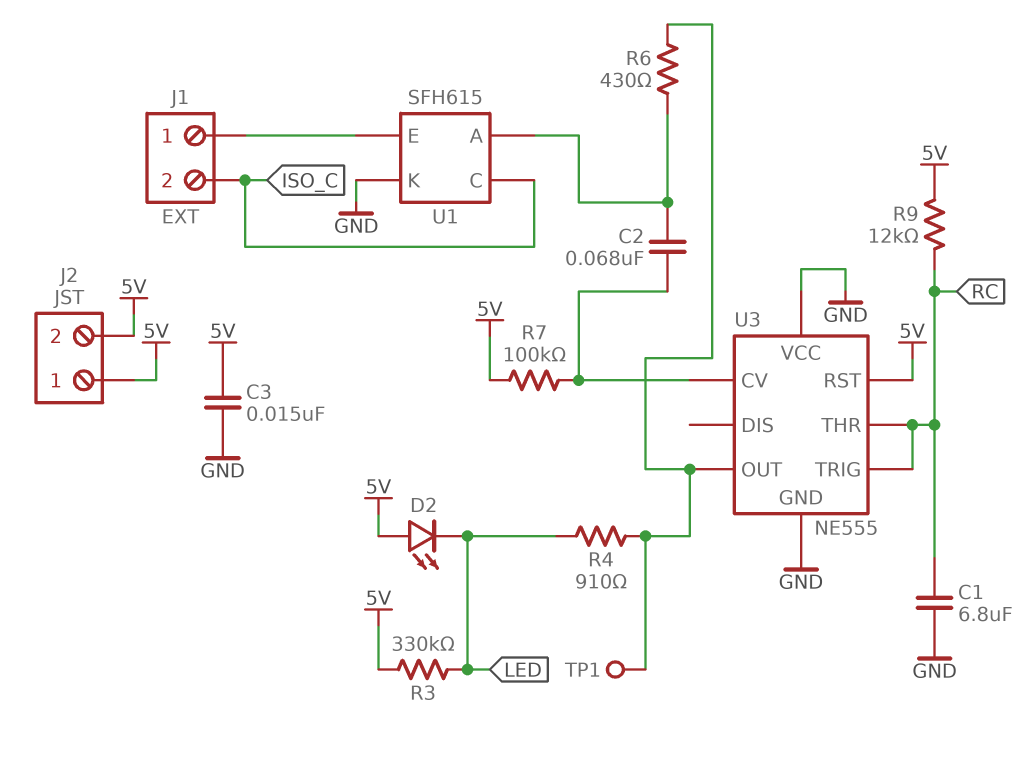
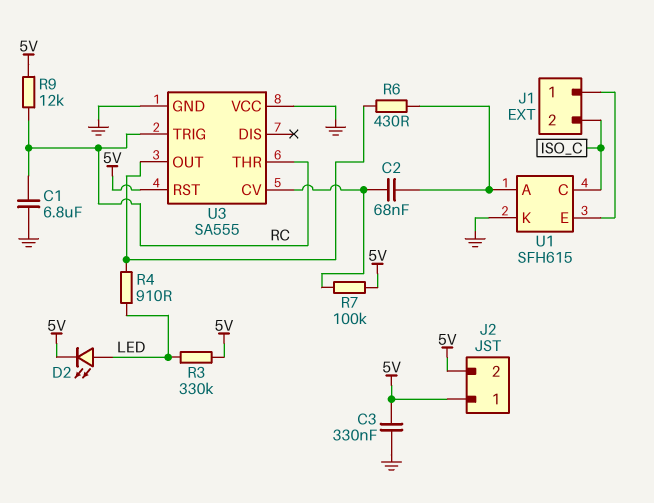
C3: 15nF (5V, GND) -> 330nF (5V, GND)
D2: LED (A 5V, K LED) -> LED (A LED, K 5V)
TP1: test point (U3/OUT) -> none
U3: NE555 -> SA555

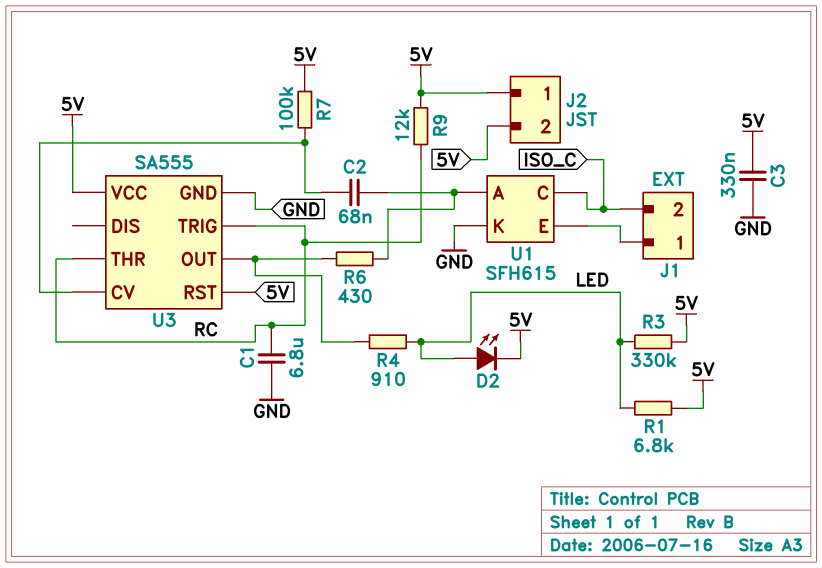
R1: none -> 6.8k (5V, LED)
U3 pin VCC: GND -> 5V

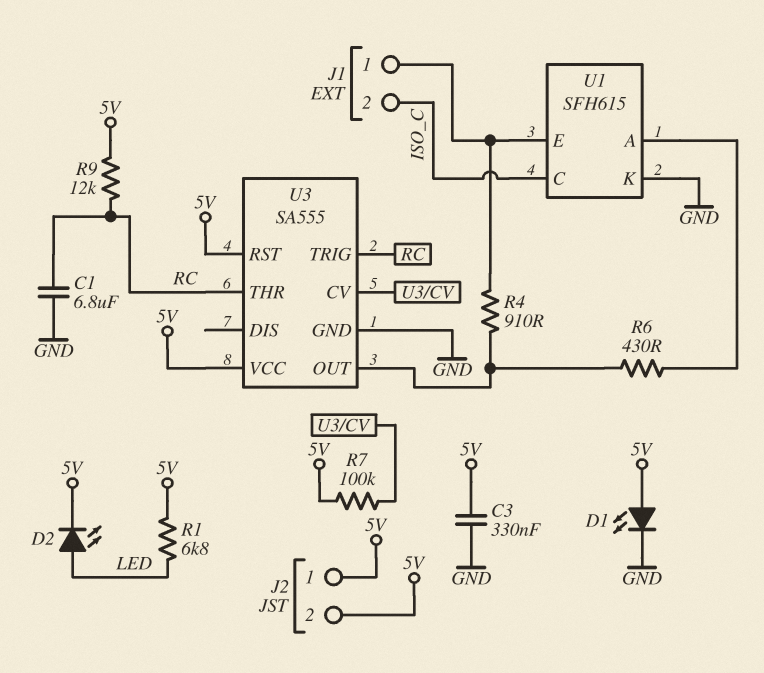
C2: 68nF (U1/A, U3/CV) -> none
D1: none -> LED (A 5V, K GND)
R3: 330k (5V, LED) -> none
R4: 910 (LED, U3/OUT) -> 910 (J1/1, U3/OUT)

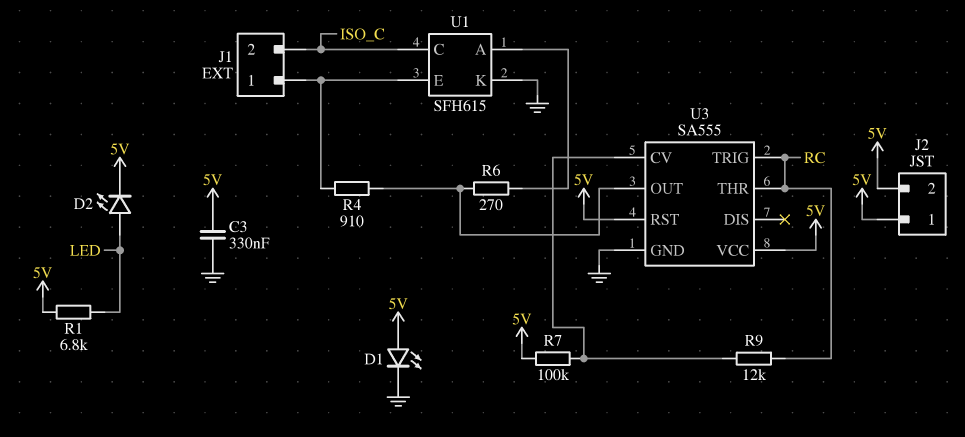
C1: 6.8uF (GND, RC) -> none
R6: 430 (U1/A, U3/OUT) -> 270 (U1/A, U3/OUT)
R9: 12k (5V, RC) -> 12k (RC, U3/CV)

